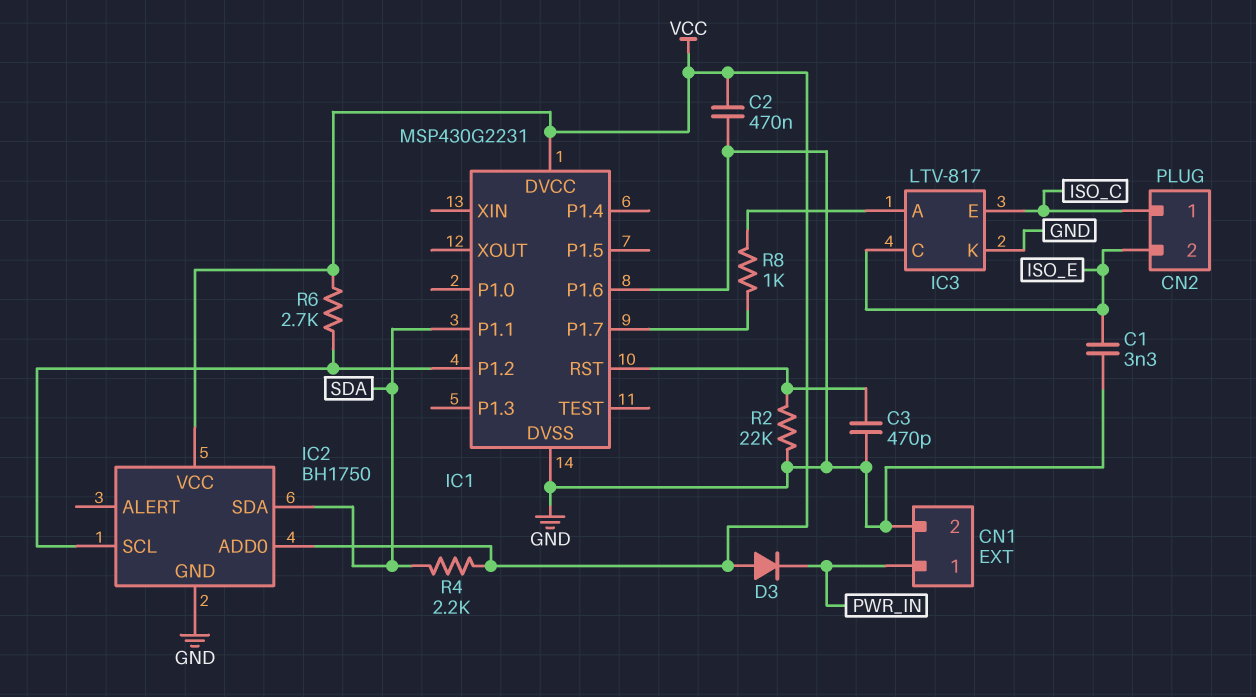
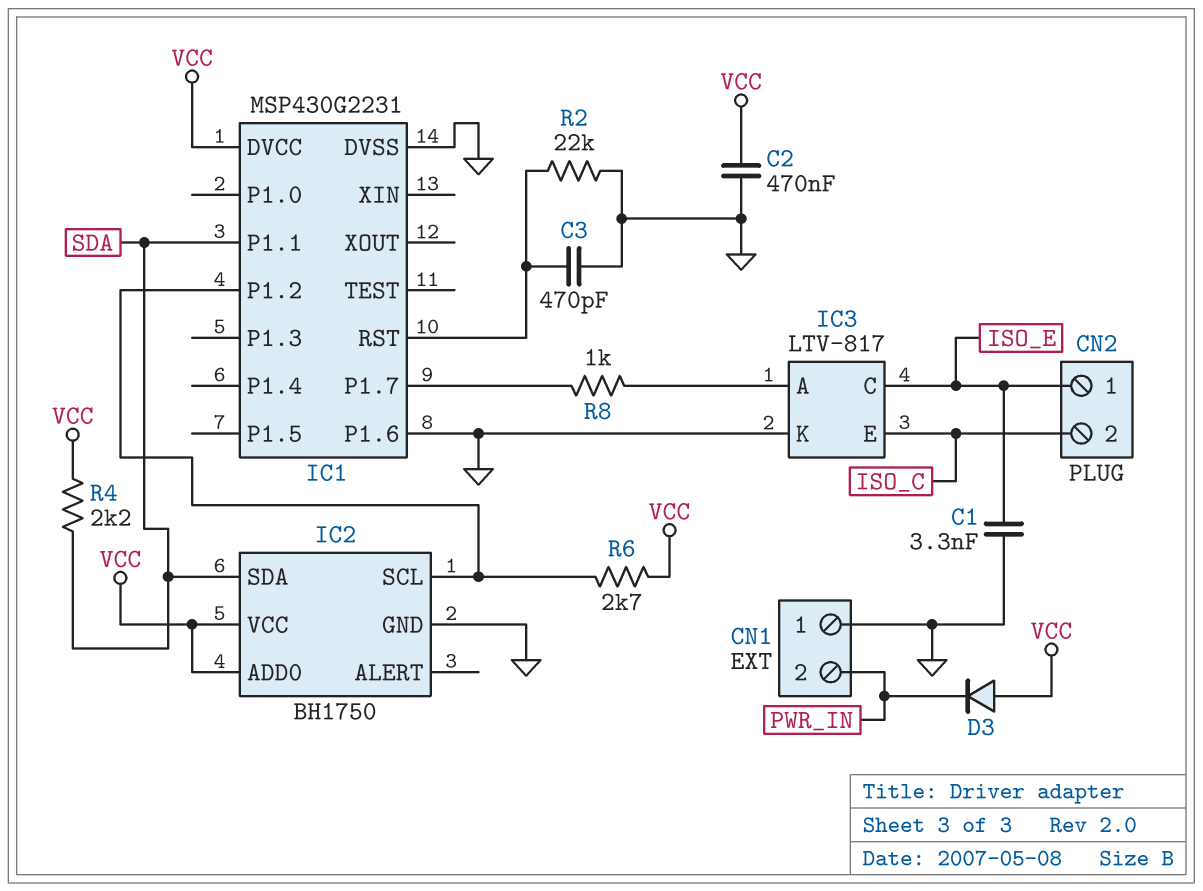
CN1 pin 1: PWR_IN -> GND
CN1 pin 2: GND -> PWR_IN
CN2 pin 1: ISO_C -> ISO_E
CN2 pin 2: ISO_E -> ISO_C

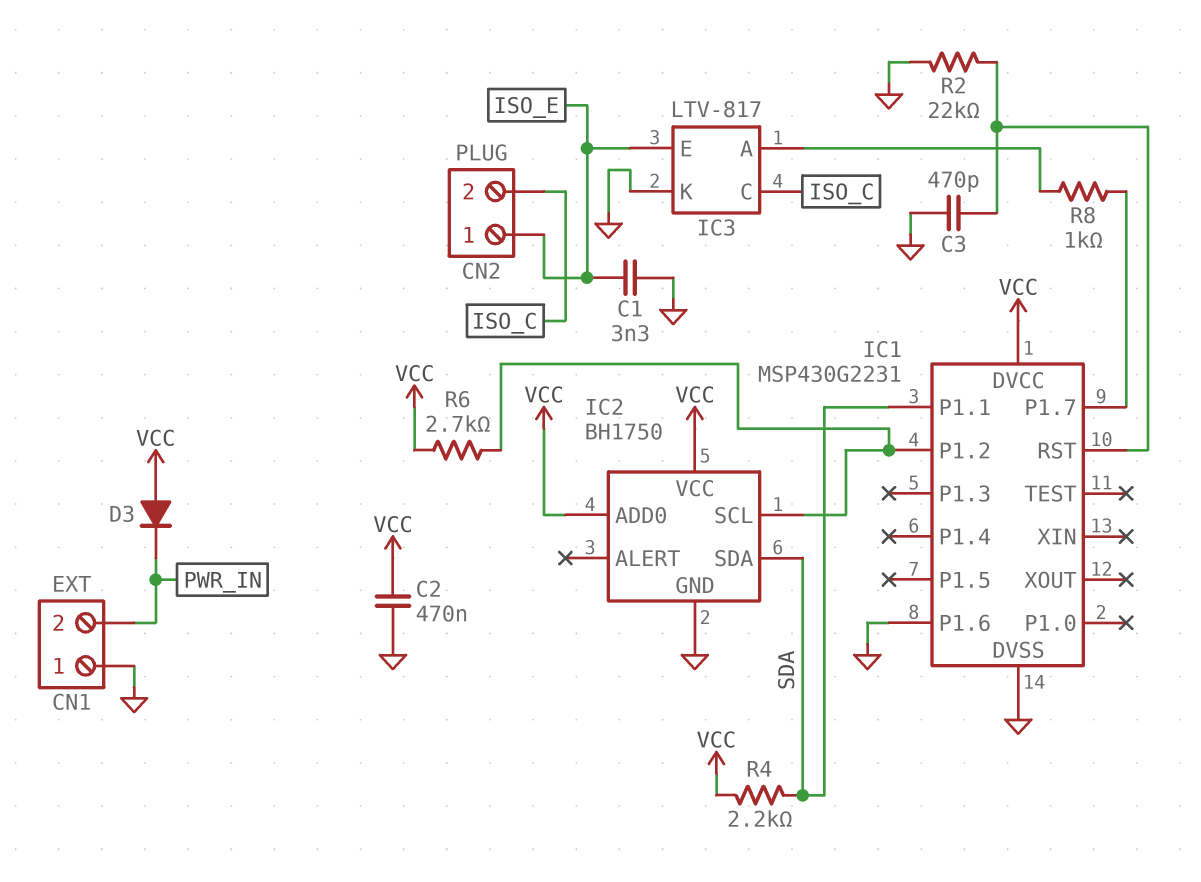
IC3 pin C: ISO_E -> ISO_C
IC3 pin E: ISO_C -> ISO_E

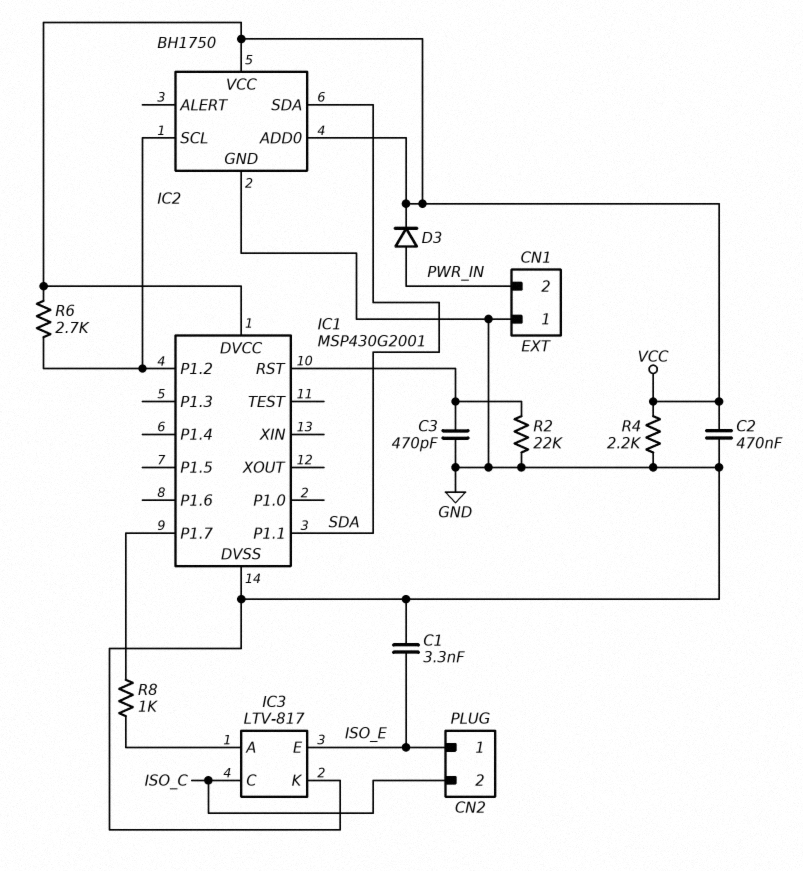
D3: diode (A VCC, K PWR_IN) -> diode (A PWR_IN, K VCC)
IC1: MSP430G2231 -> MSP430G2001
IC1 pin P1.6: GND -> none
R4: 2.2k (SDA, VCC) -> 2.2k (GND, VCC)

